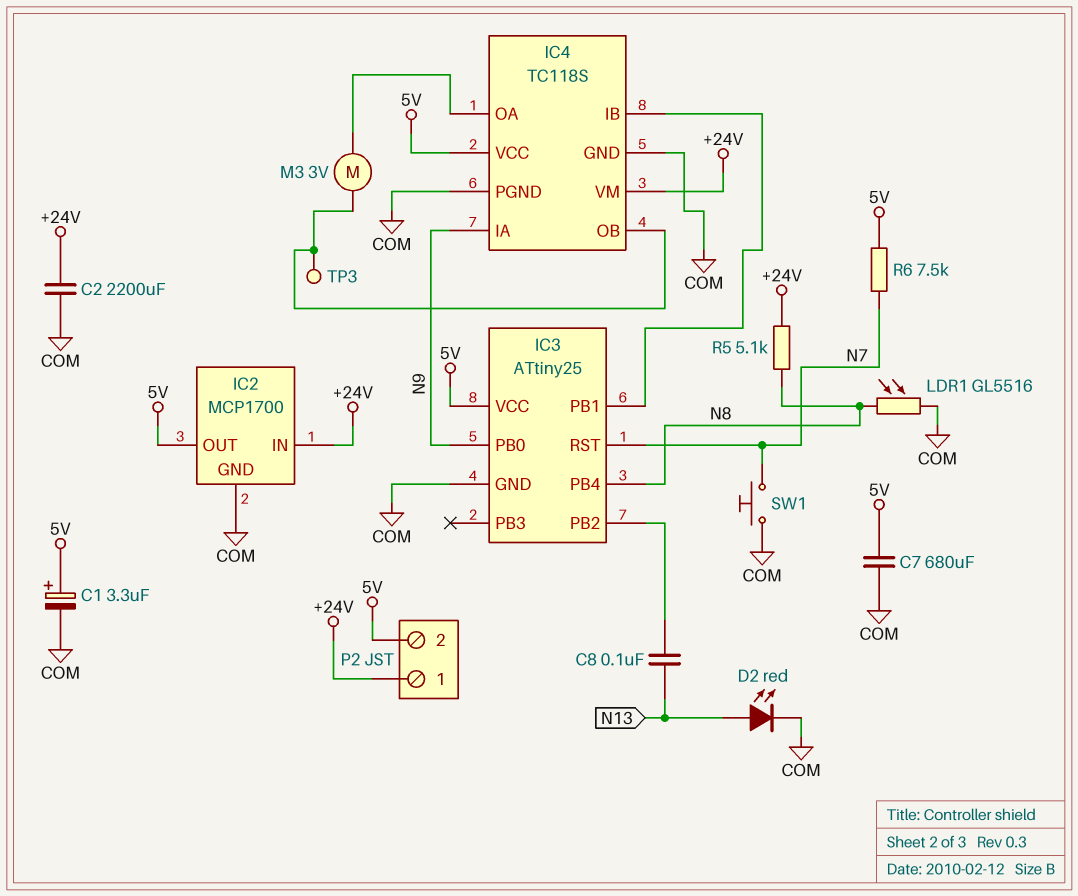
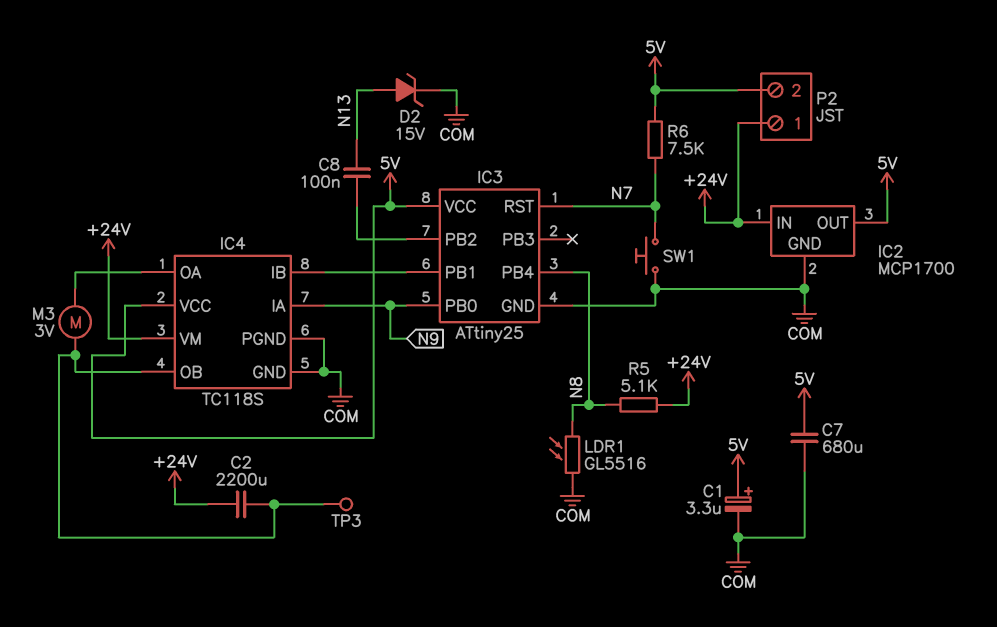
C2: 2200uF (+24V, COM) -> 2200uF (+24V, IC4/OB)
D2: LED red (A N13, K COM) -> zener 15V (A N13, K COM)

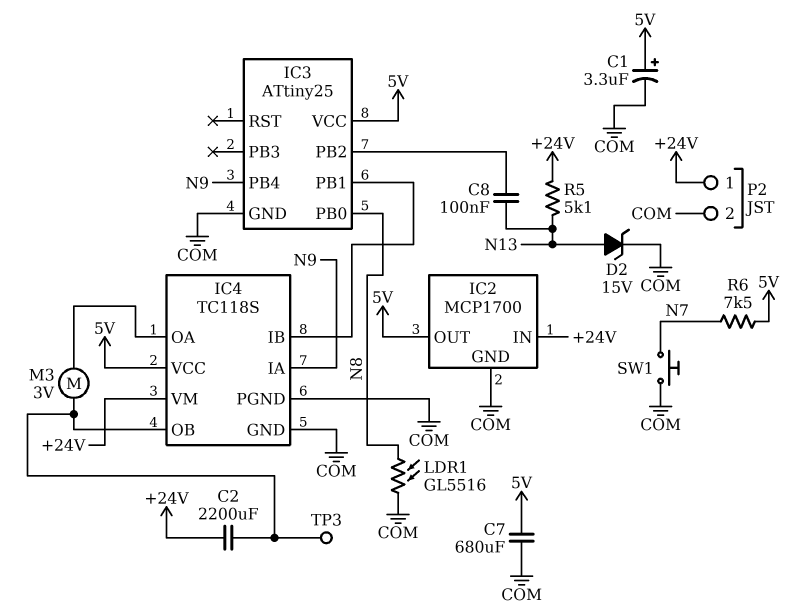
IC3 pin PB0: N9 -> N8
IC3 pin PB4: N8 -> N9
IC3 pin RST: N7 -> none
P2 pin 2: 5V -> COM
R5: 5.1k (+24V, N8) -> 5.1k (+24V, N13)

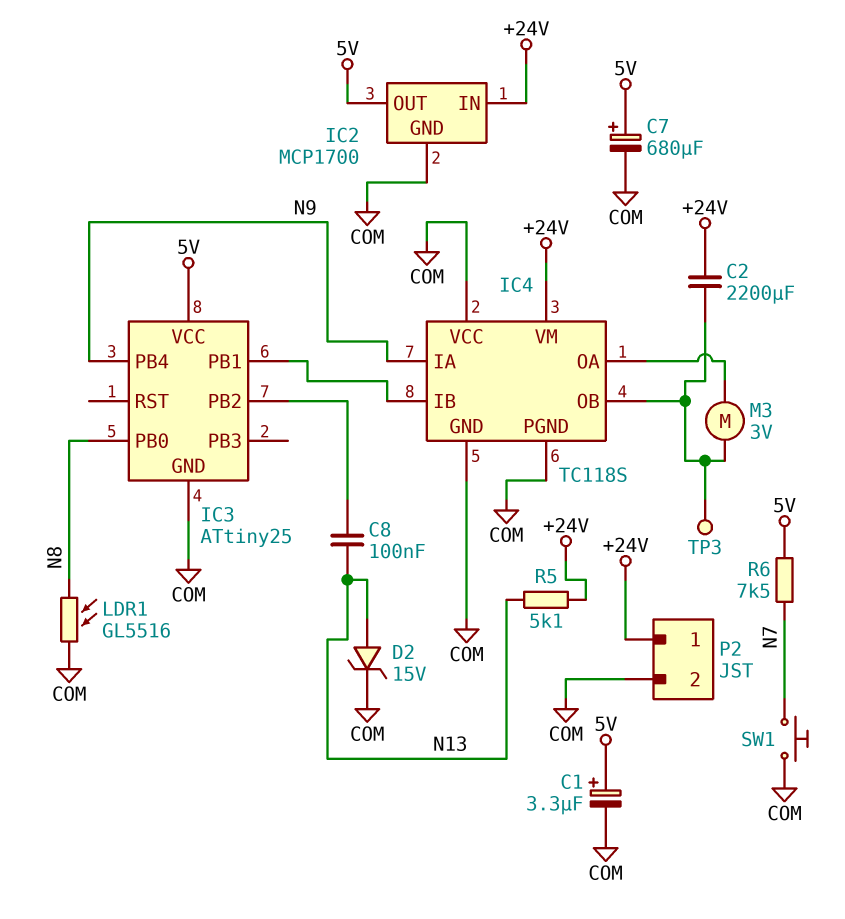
C7: 680uF (5V, COM) -> 680uF (plus 5V, minus COM)
IC4 pin VCC: 5V -> COM

